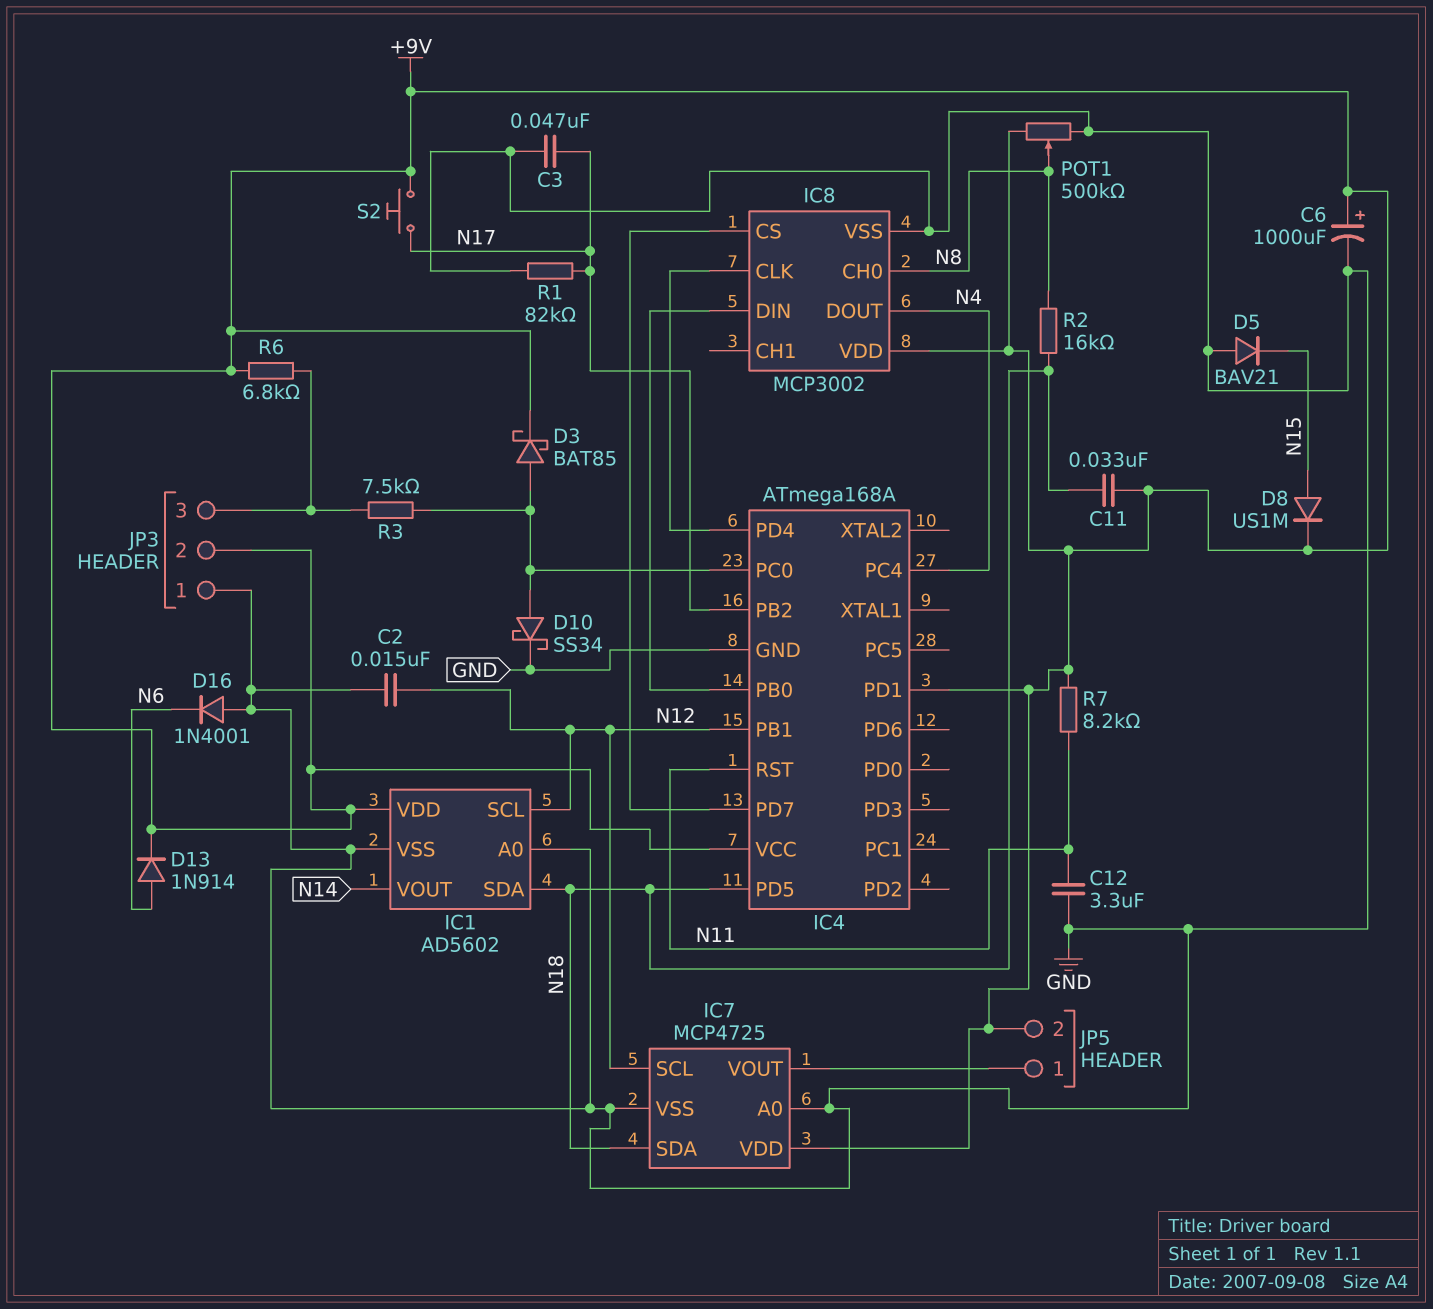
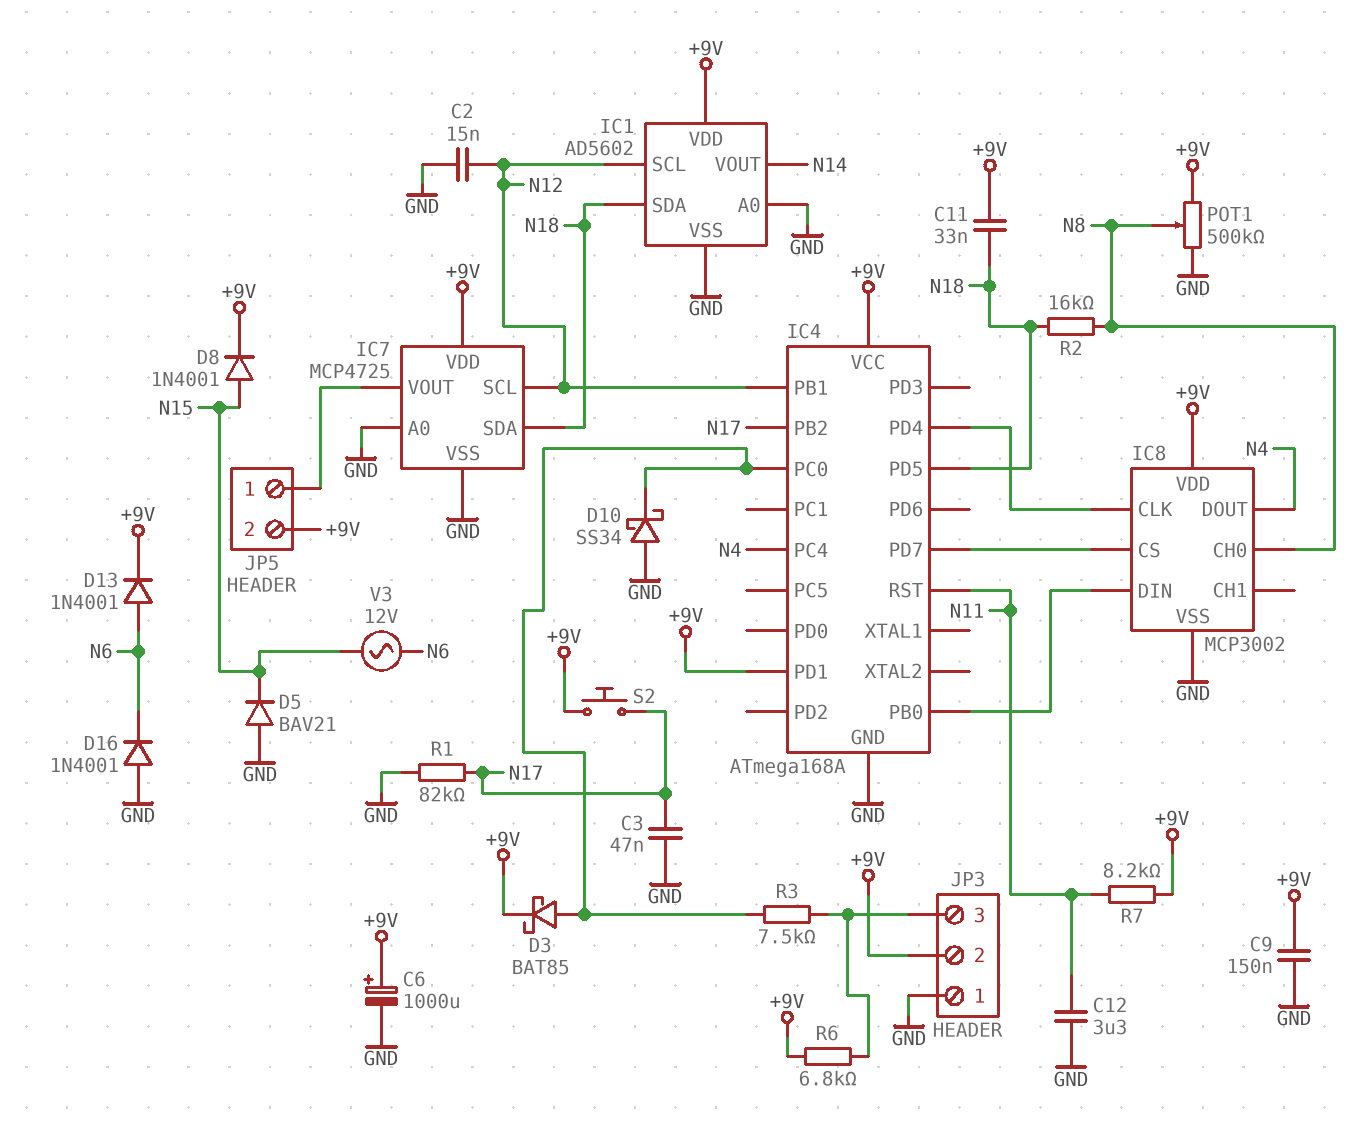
C9: none -> 150nF (+9V, GND)
D8: diode US1M (A N15, K +9V) -> diode 1N4001 (A N15, K +9V)
D10: schottky SS34 (A IC4/PC0, K GND) -> schottky SS34 (A GND, K IC4/PC0)
D13: diode 1N914 (A N6, K +9V) -> diode 1N4001 (A N6, K +9V)
V3: none -> AC 12V (N6, N15)

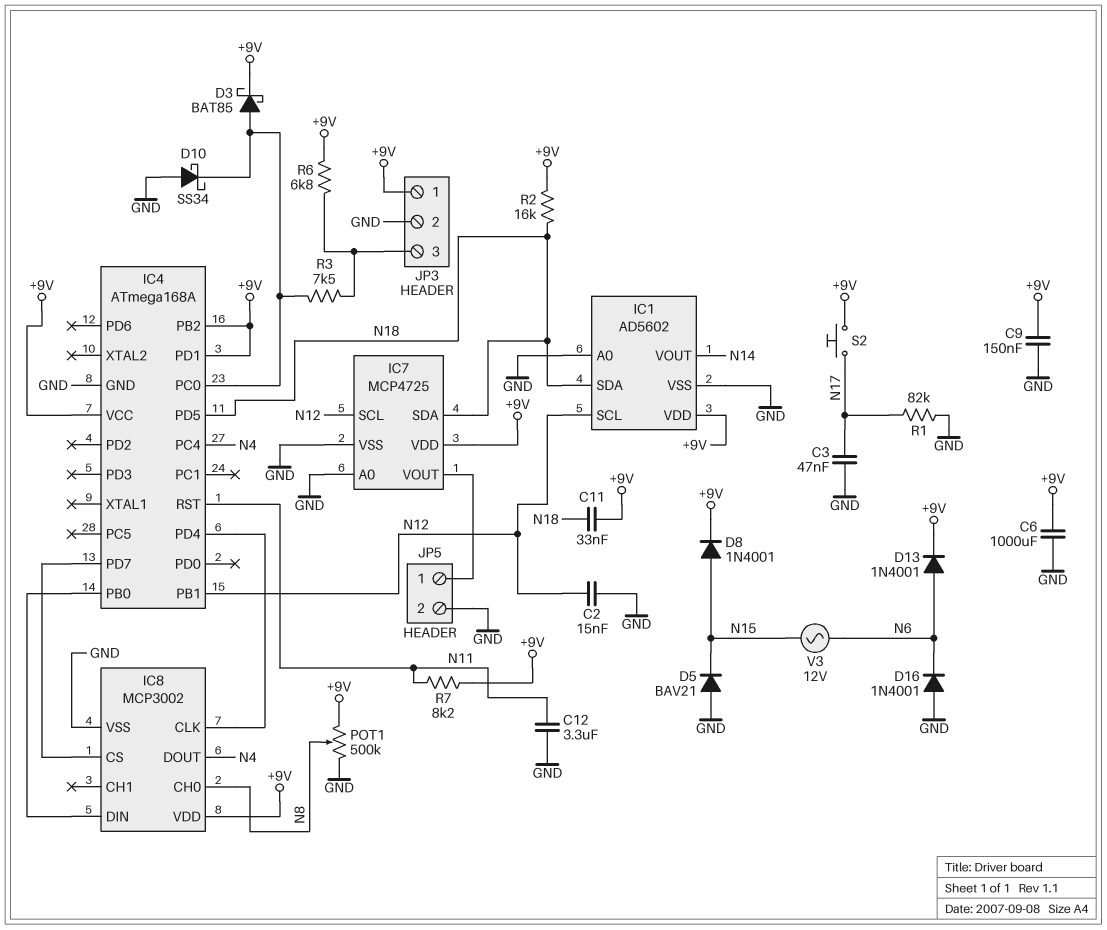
C6: 1000uF (plus +9V, minus GND) -> 1000uF (+9V, GND)
IC4 pin PB2: N17 -> +9V
JP3 pin 1: GND -> +9V
JP3 pin 2: +9V -> GND
JP5 pin 2: +9V -> GND
R2: 16k (N8, N18) -> 16k (+9V, N18)

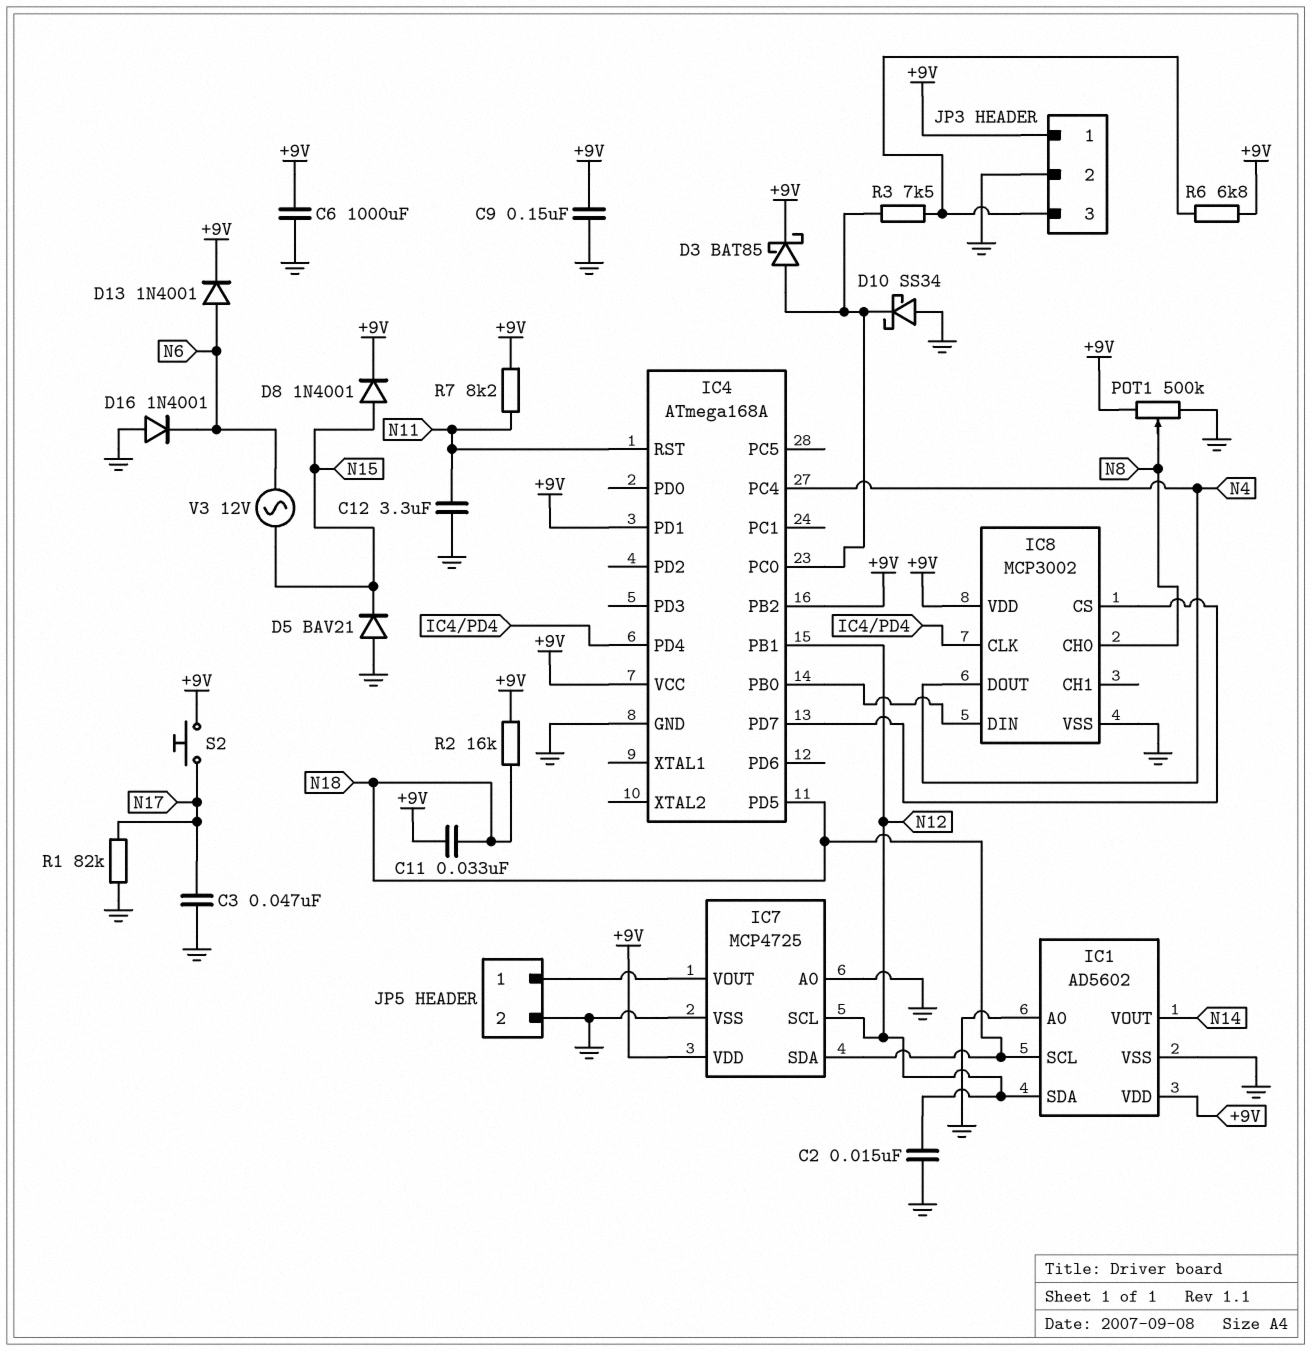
IC1 pin SCL: N12 -> N18
IC1 pin SDA: N18 -> N12

